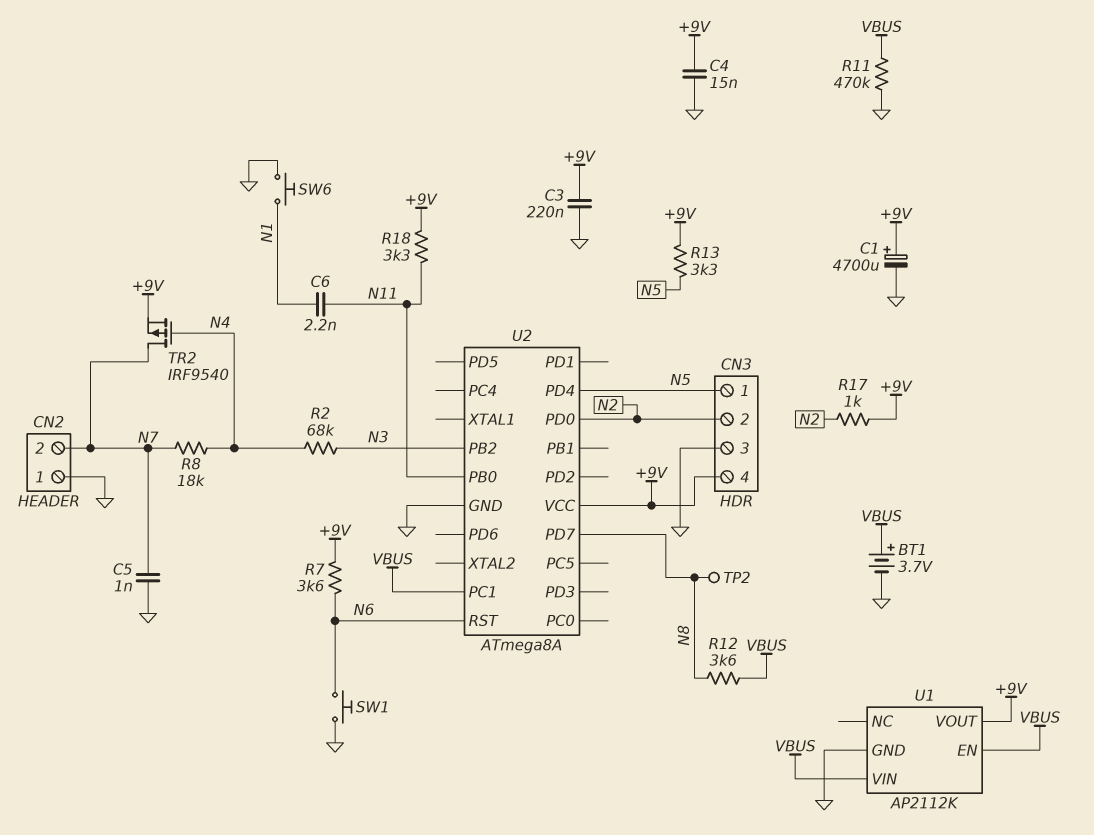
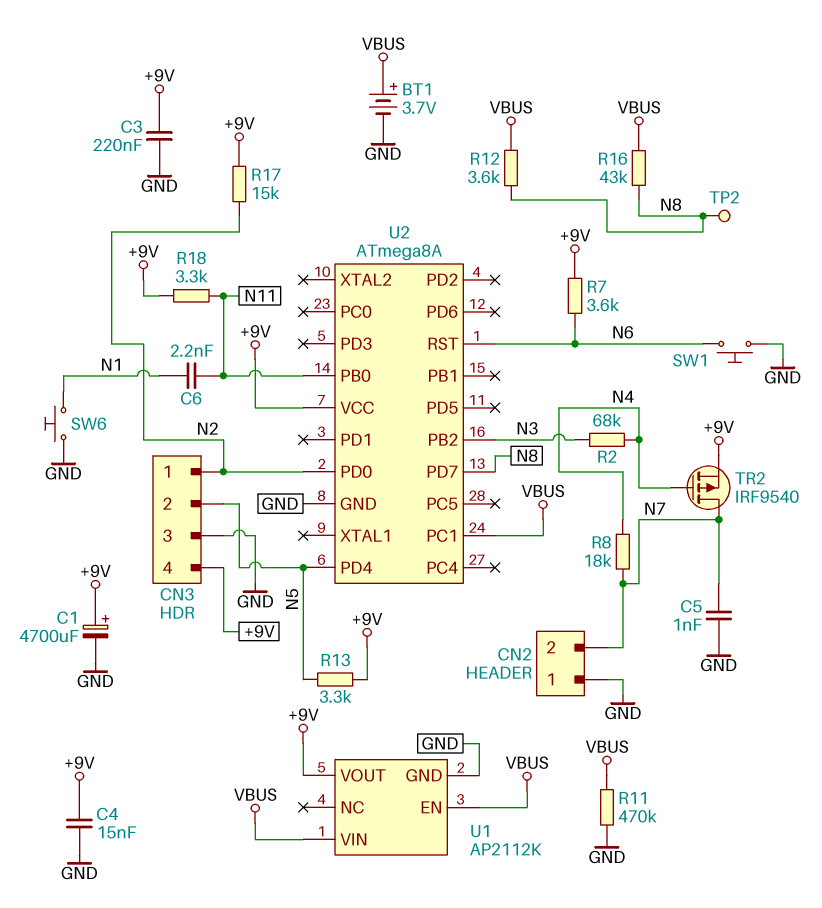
CN3 pin 1: N5 -> N2
CN3 pin 2: N2 -> N5
R16: none -> 43k (N8, VBUS)
R17: 1k (+9V, N2) -> 15k (+9V, N2)

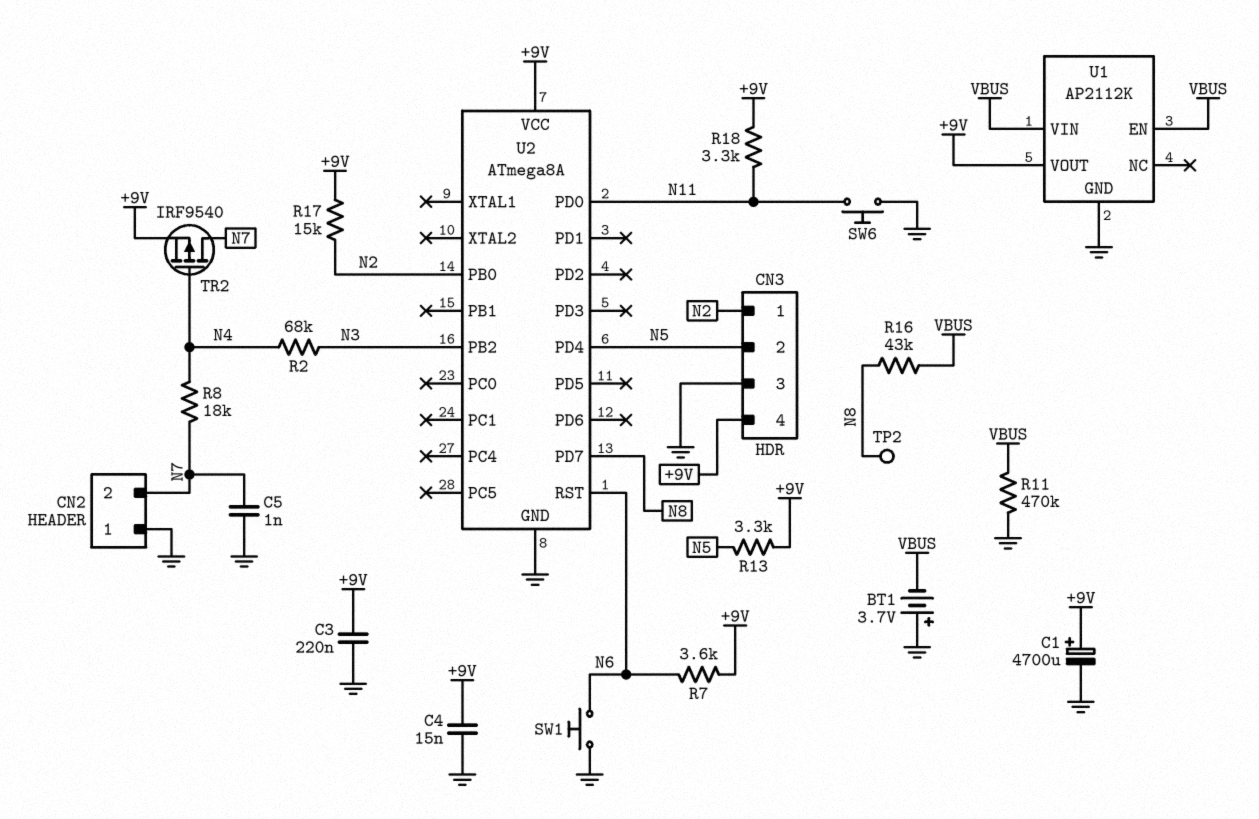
BT1: 3.7V (plus VBUS, minus GND) -> 3.7V (plus GND, minus VBUS)
C6: 2.2nF (N1, N11) -> none
R12: 3.6k (N8, VBUS) -> none
SW6: button (GND, N1) -> button (GND, N11)
U2 pin PB0: N11 -> N2
U2 pin PC1: VBUS -> none
U2 pin PD0: N2 -> N11

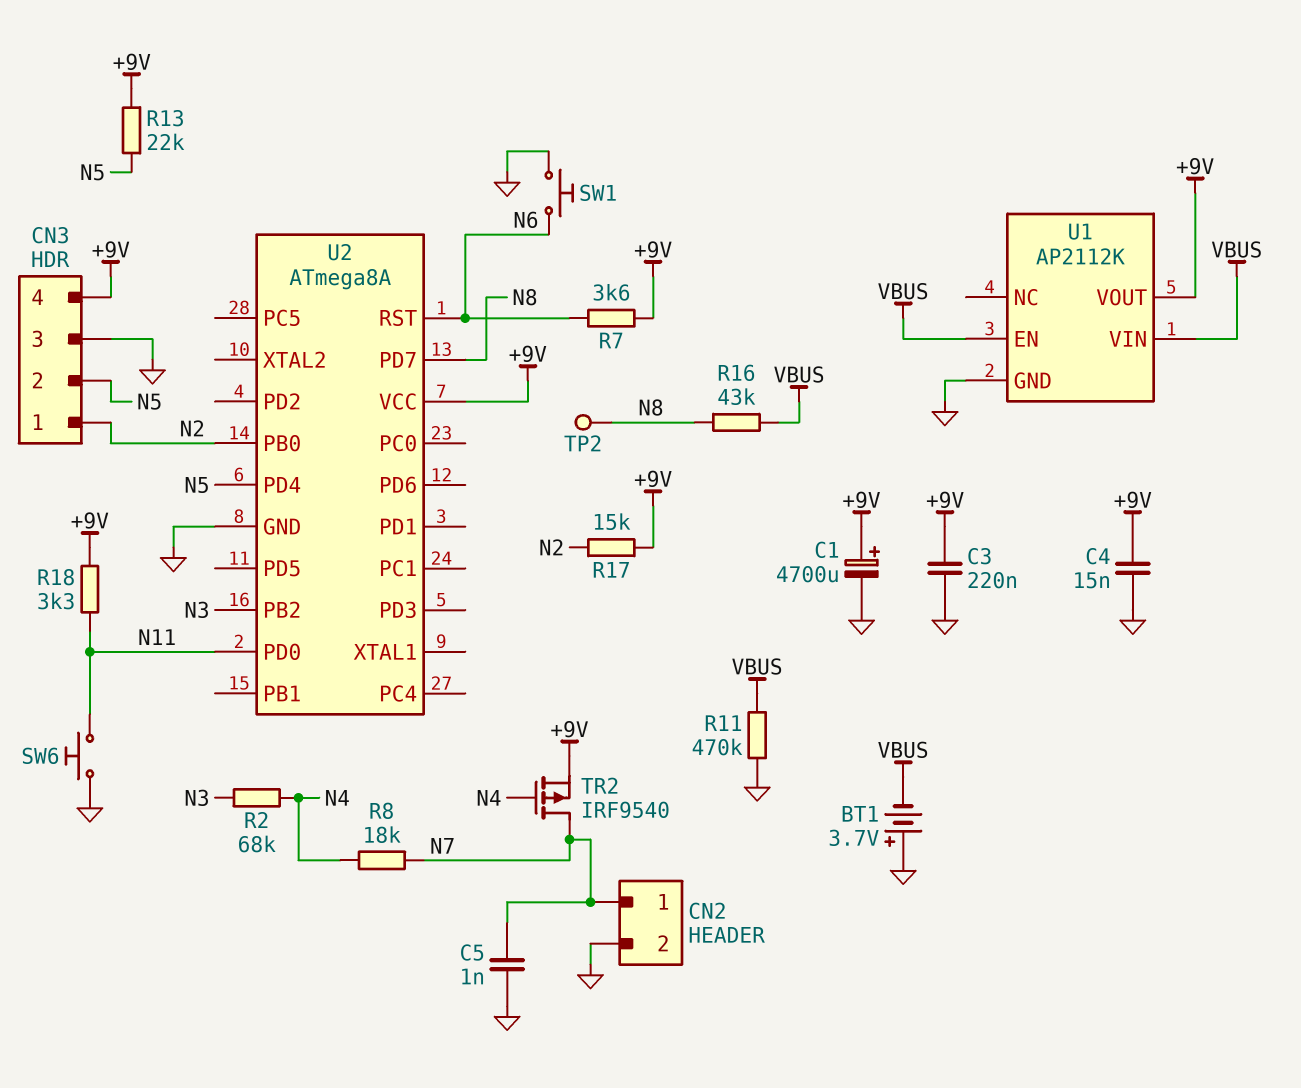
CN2 pin 1: GND -> N7
CN2 pin 2: N7 -> GND
R13: 3.3k (+9V, N5) -> 22k (+9V, N5)

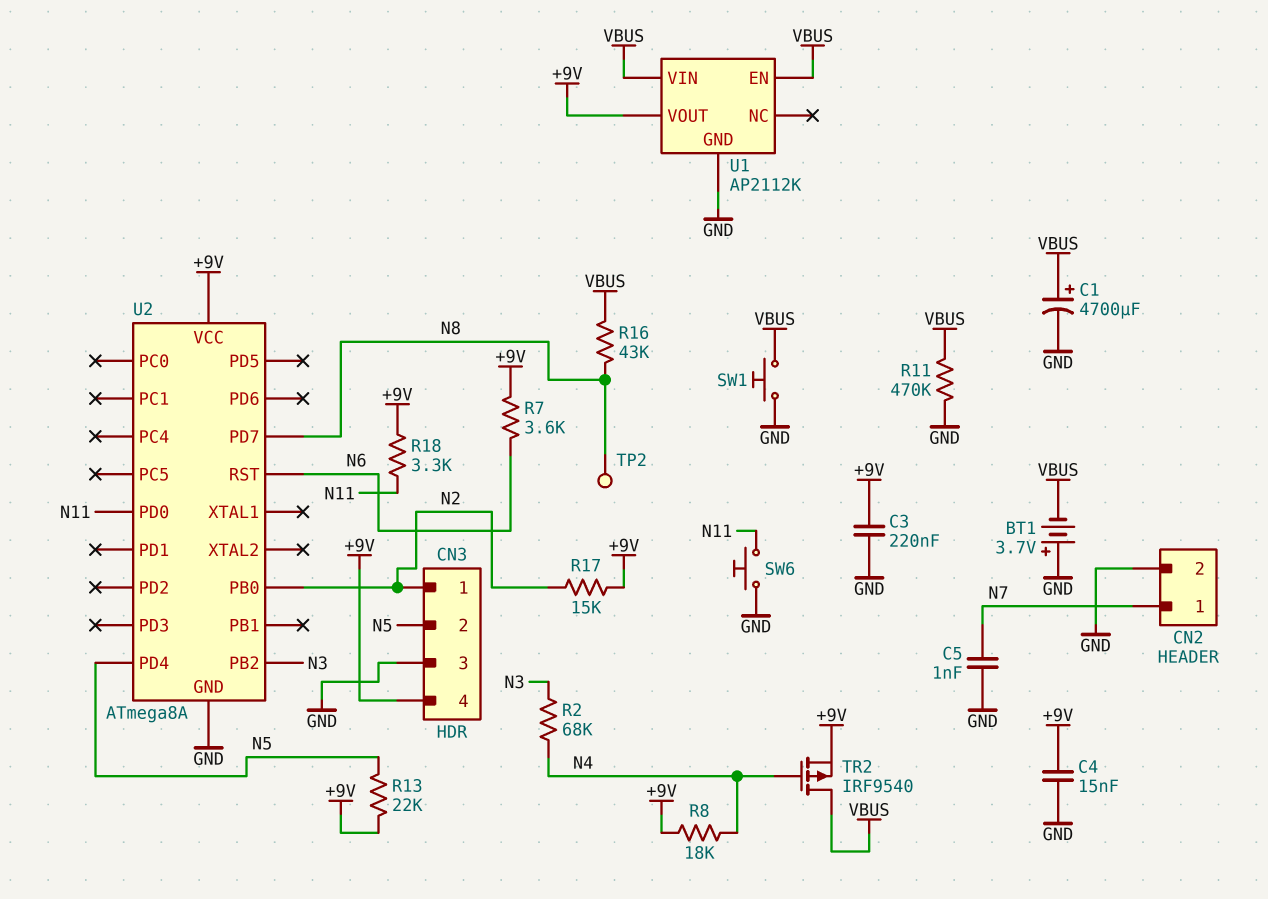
C1: 4700uF (plus +9V, minus GND) -> 4700uF (plus VBUS, minus GND)
R8: 18k (N4, N7) -> 18k (+9V, N4)
SW1: button (GND, N6) -> button (GND, VBUS)
TR2: PMOS IRF9540 (G N4, D N7, S +9V) -> PMOS IRF9540 (G N4, D VBUS, S +9V)

